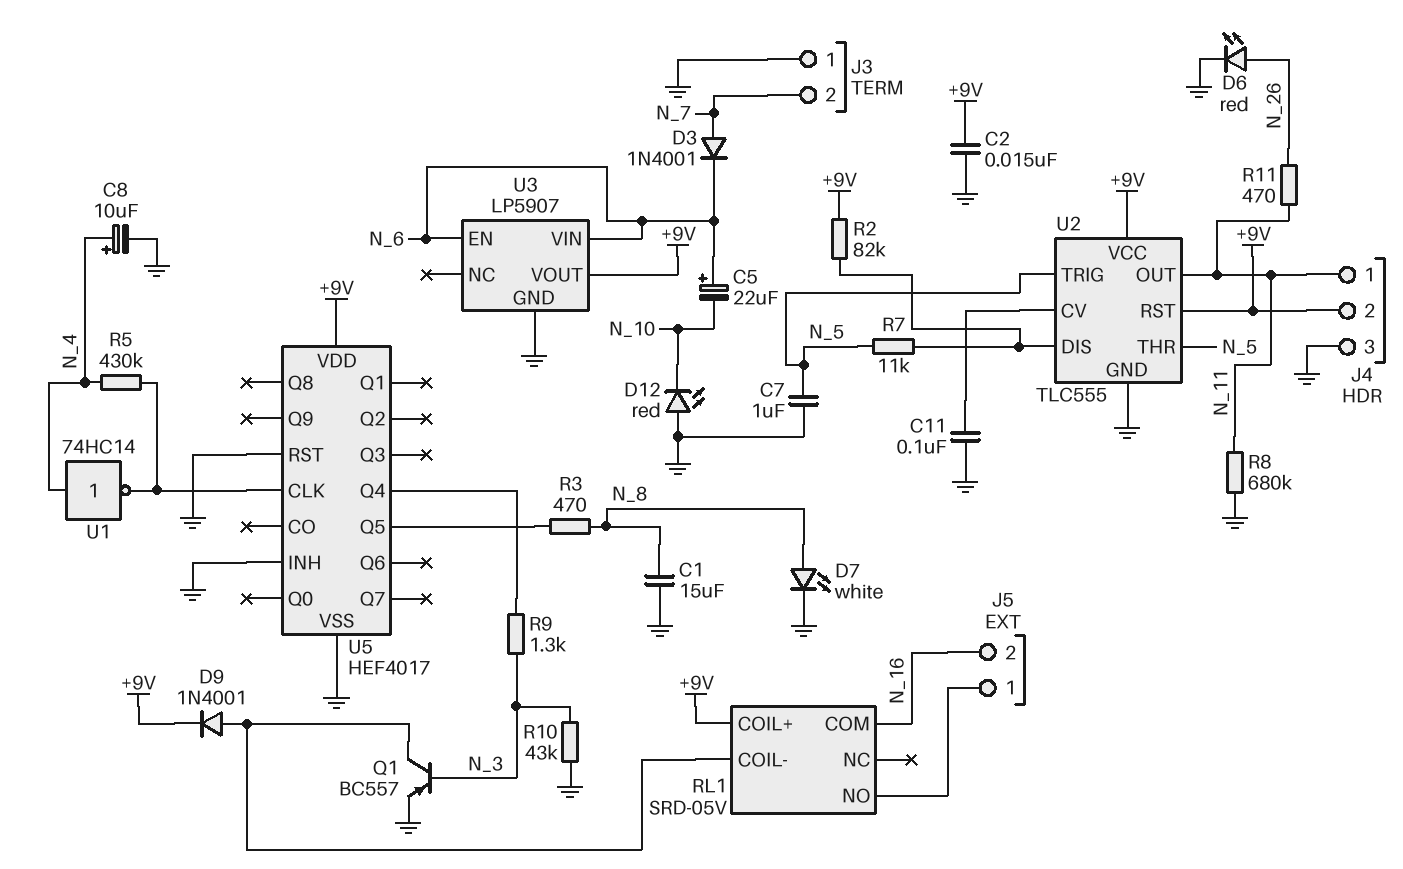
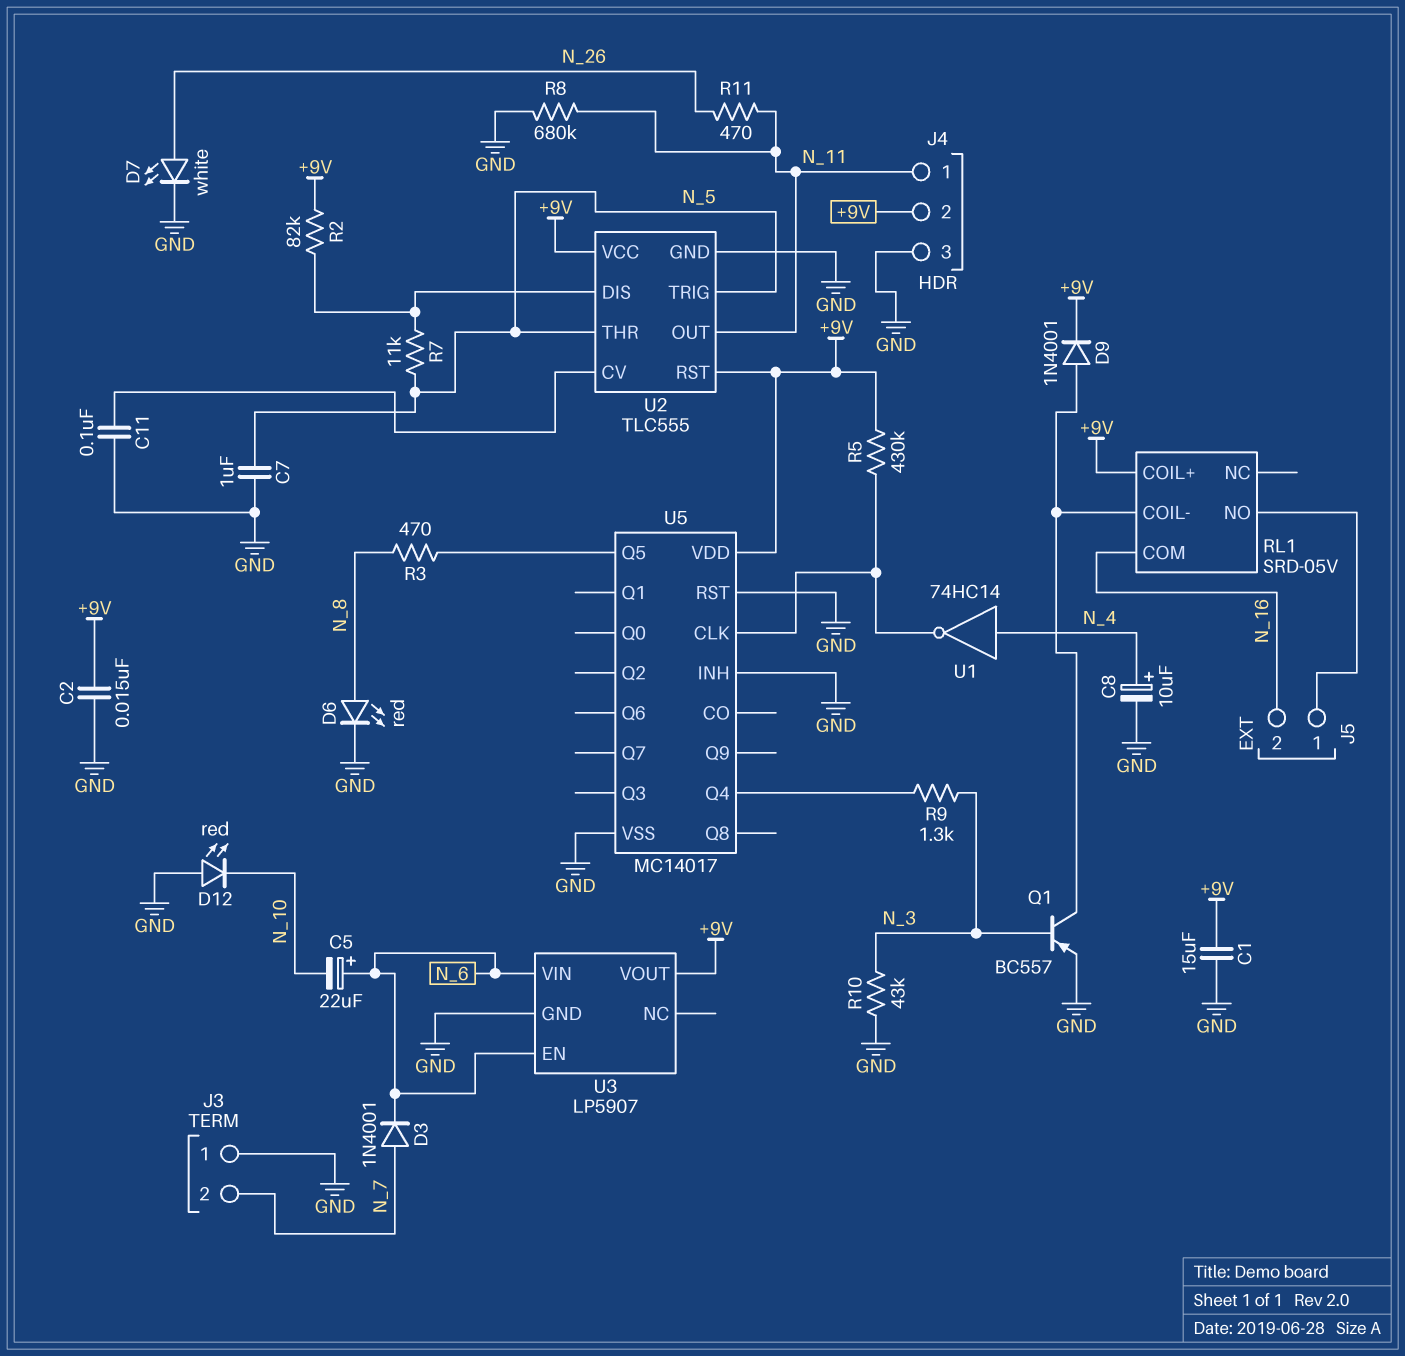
C1: 15uF (GND, N_8) -> 15uF (+9V, GND)
D6: LED red (A N_26, K GND) -> LED red (A N_8, K GND)
D7: LED white (A N_8, K GND) -> LED white (A N_26, K GND)
R5: 430k (N_4, U5/CLK) -> 430k (+9V, U5/CLK)
U5: HEF4017 -> MC14017

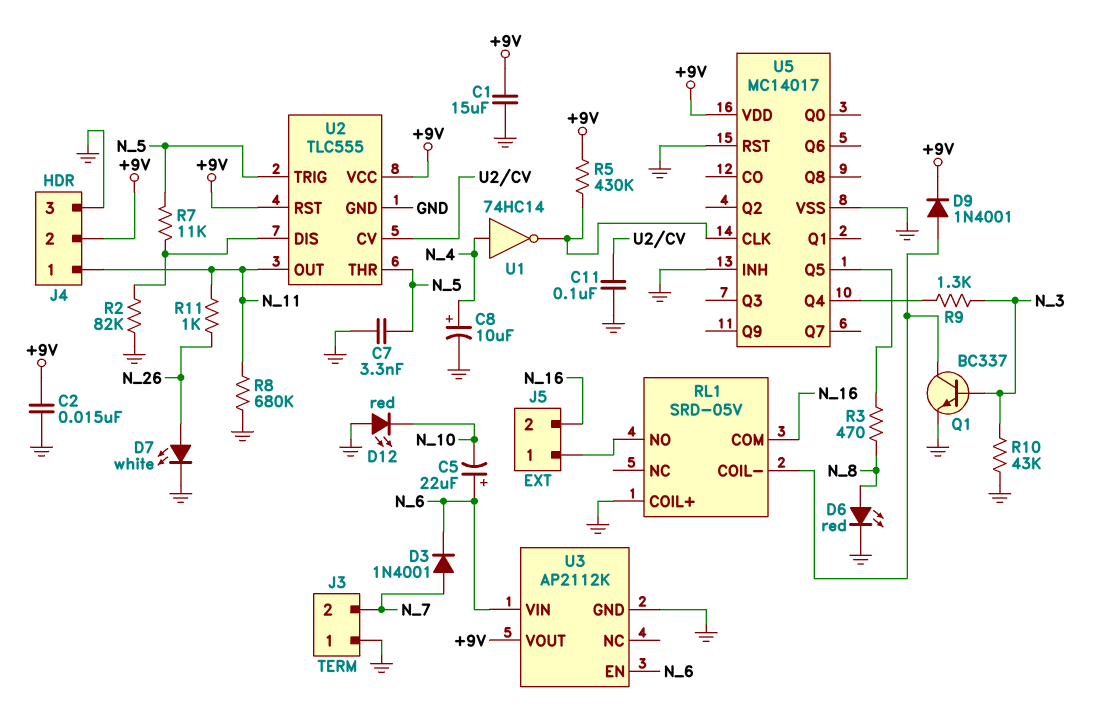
C7: 1uF (GND, N_5) -> 3.3nF (GND, N_5)
Q1: PNP BC557 (B N_3, C RL1/COIL-, E GND) -> NPN BC337 (B N_3, C RL1/COIL-, E GND)
R2: 82k (+9V, U2/DIS) -> 82k (GND, U2/DIS)
R11: 470 (N_11, N_26) -> 1k (N_11, N_26)
RL1 pin COIL+: +9V -> GND
U3: LP5907 -> AP2112K

